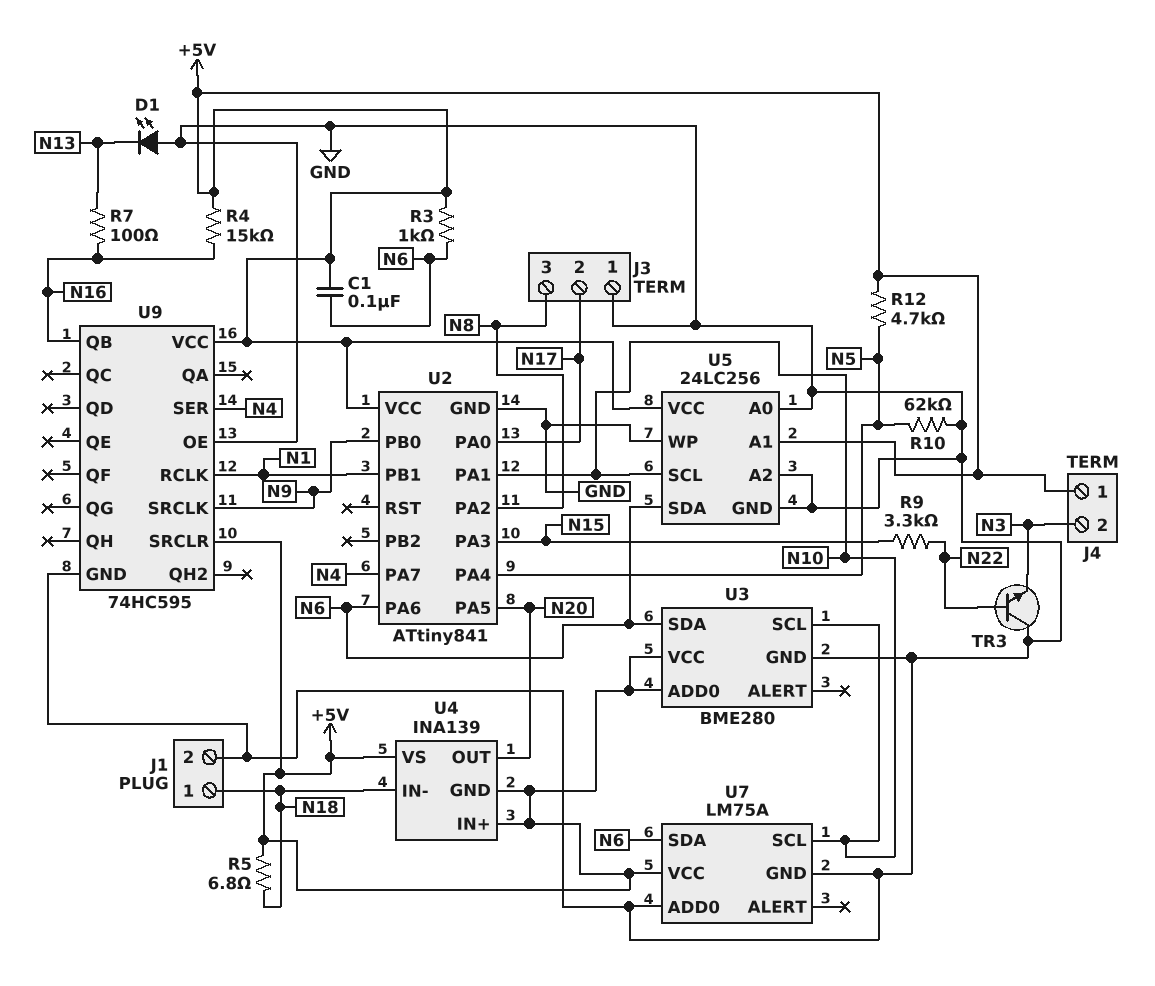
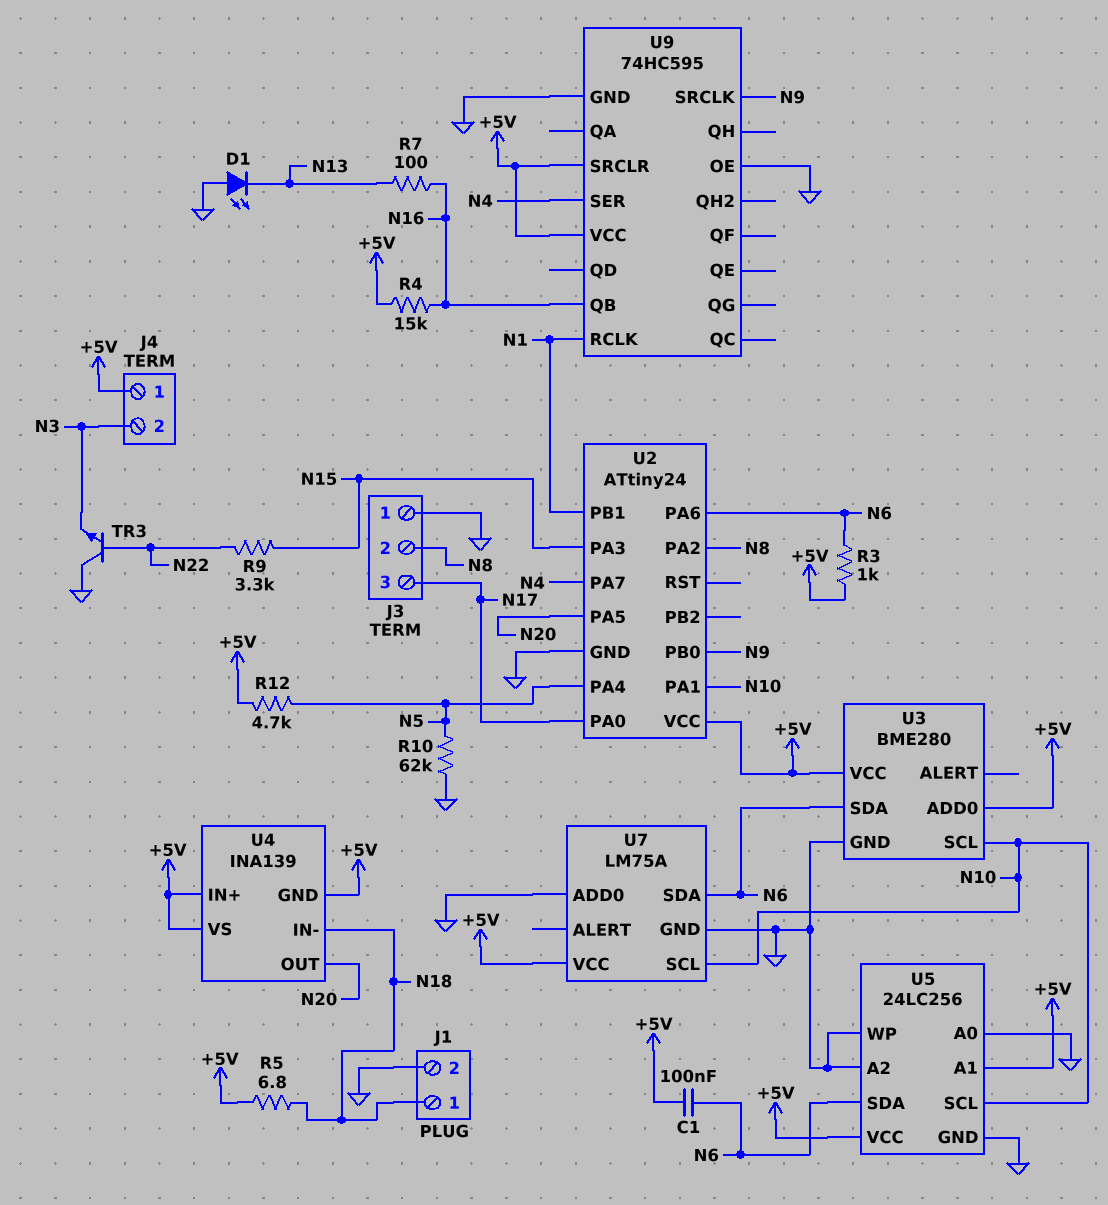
J3 pin 2: N17 -> N8
J3 pin 3: N8 -> N17
U2: ATtiny841 -> ATtiny24

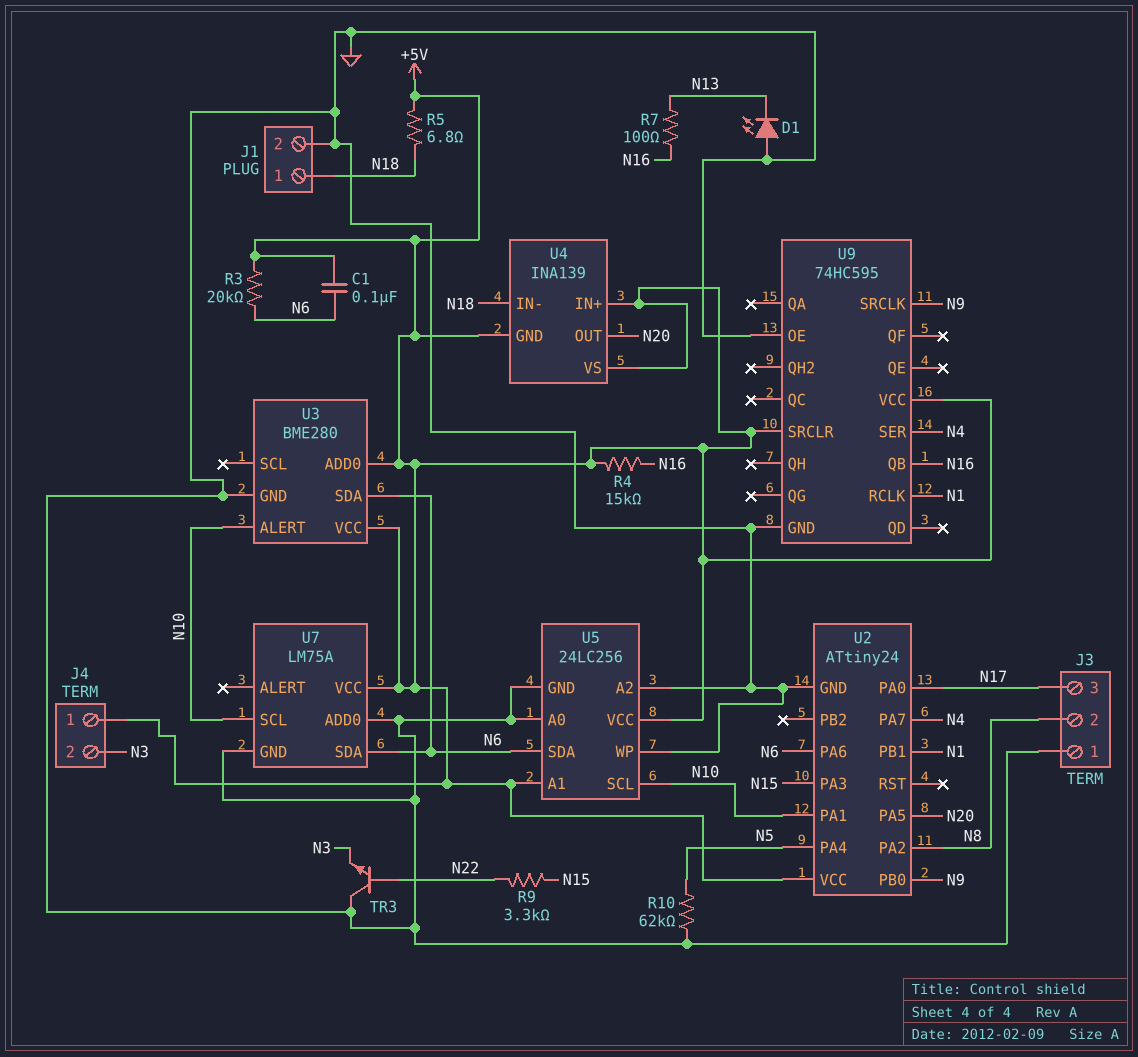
R3: 1k (+5V, N6) -> 20k (+5V, N6)
R12: 4.7k (+5V, N5) -> none
U3 pin ALERT: none -> N10
U3 pin SCL: N10 -> none

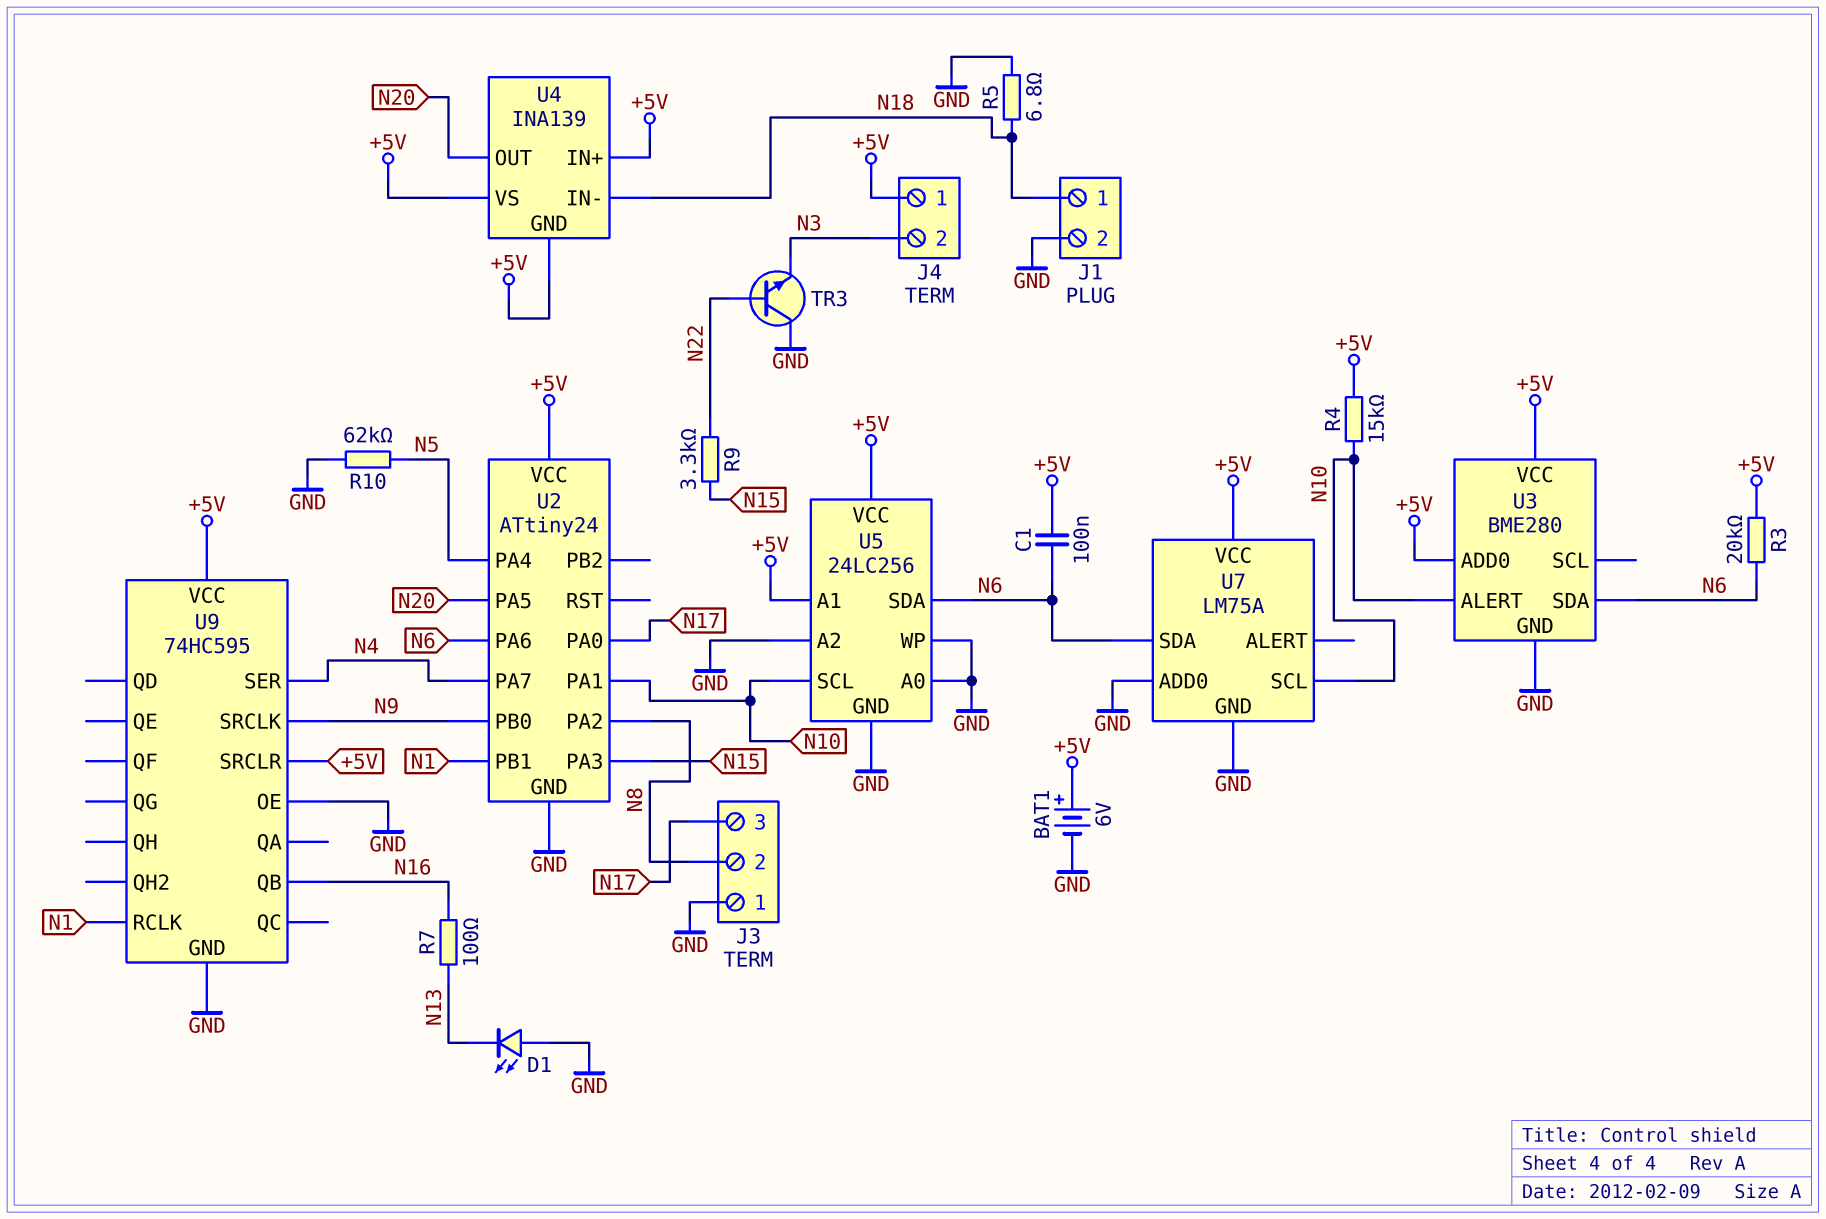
BAT1: none -> 6V (plus +5V, minus GND)
R4: 15k (+5V, N16) -> 15k (+5V, N10)
R5: 6.8 (+5V, N18) -> 6.8 (GND, N18)

